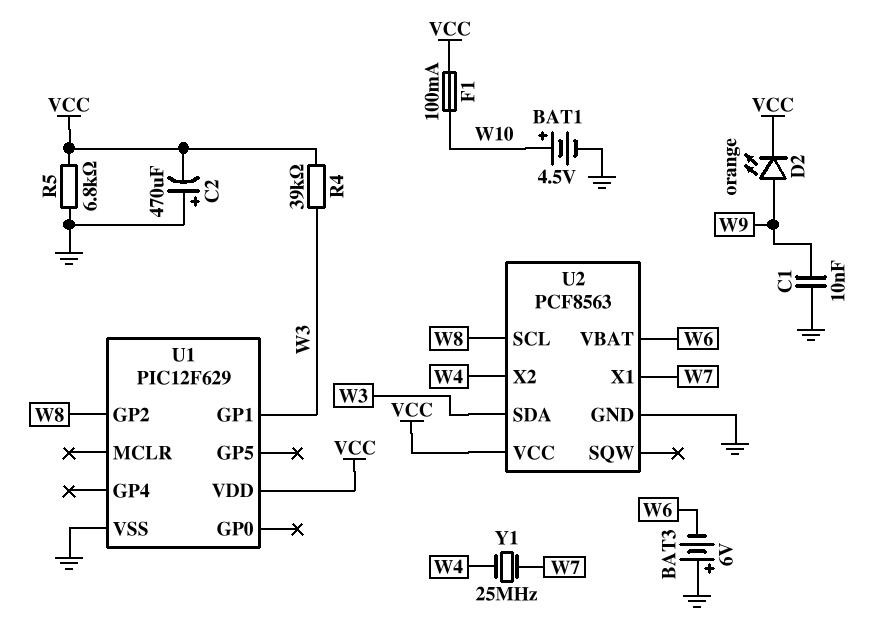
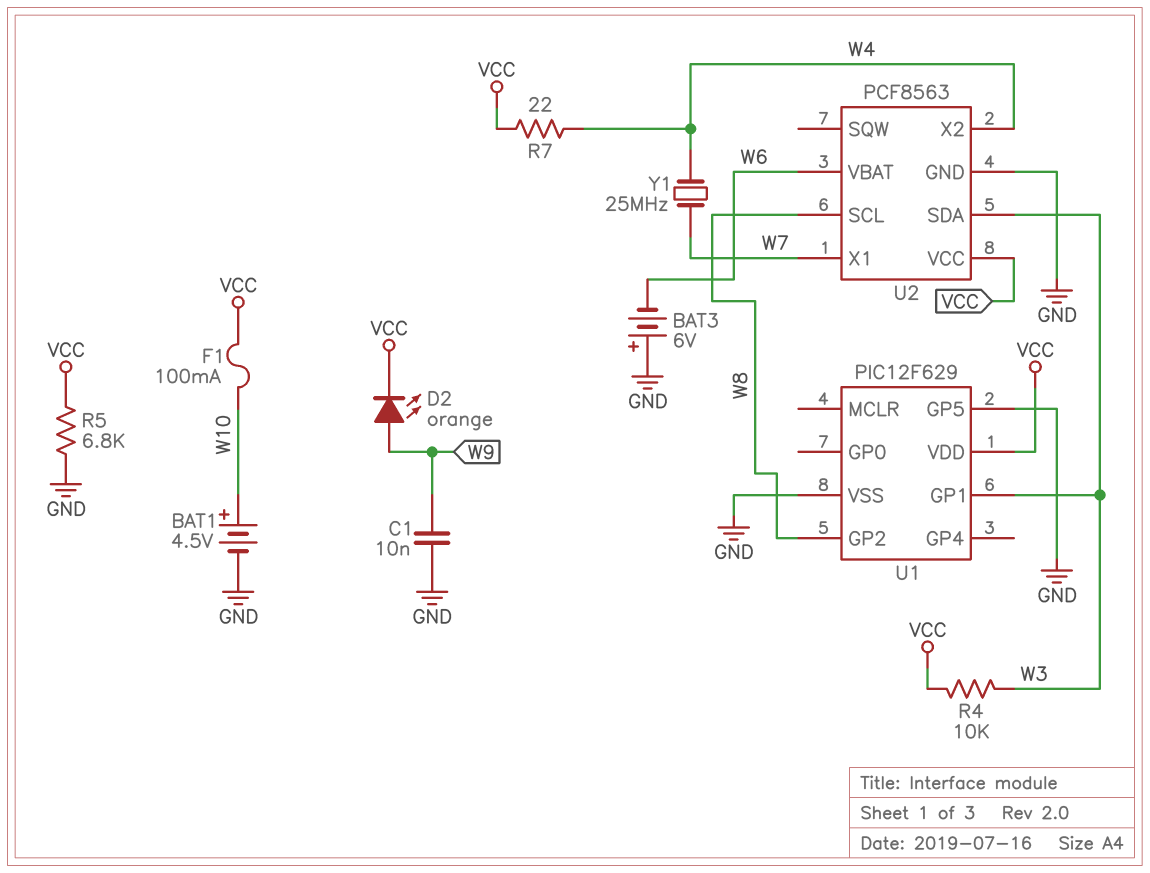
C2: 470uF (plus GND, minus VCC) -> none
R4: 39k (VCC, W3) -> 10k (VCC, W3)
R7: none -> 22 (VCC, W4)
U1 pin GP5: none -> GND

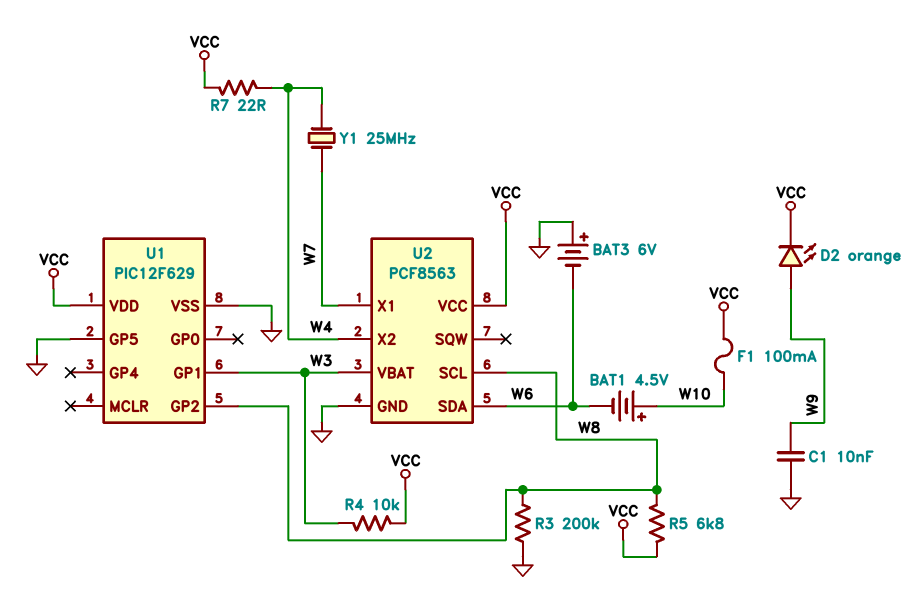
BAT1: 4.5V (plus W10, minus GND) -> 4.5V (plus W10, minus W6)
R3: none -> 200k (GND, W8)
R5: 6.8k (GND, VCC) -> 6.8k (VCC, W8)
U2 pin SDA: W3 -> W6
U2 pin VBAT: W6 -> W3

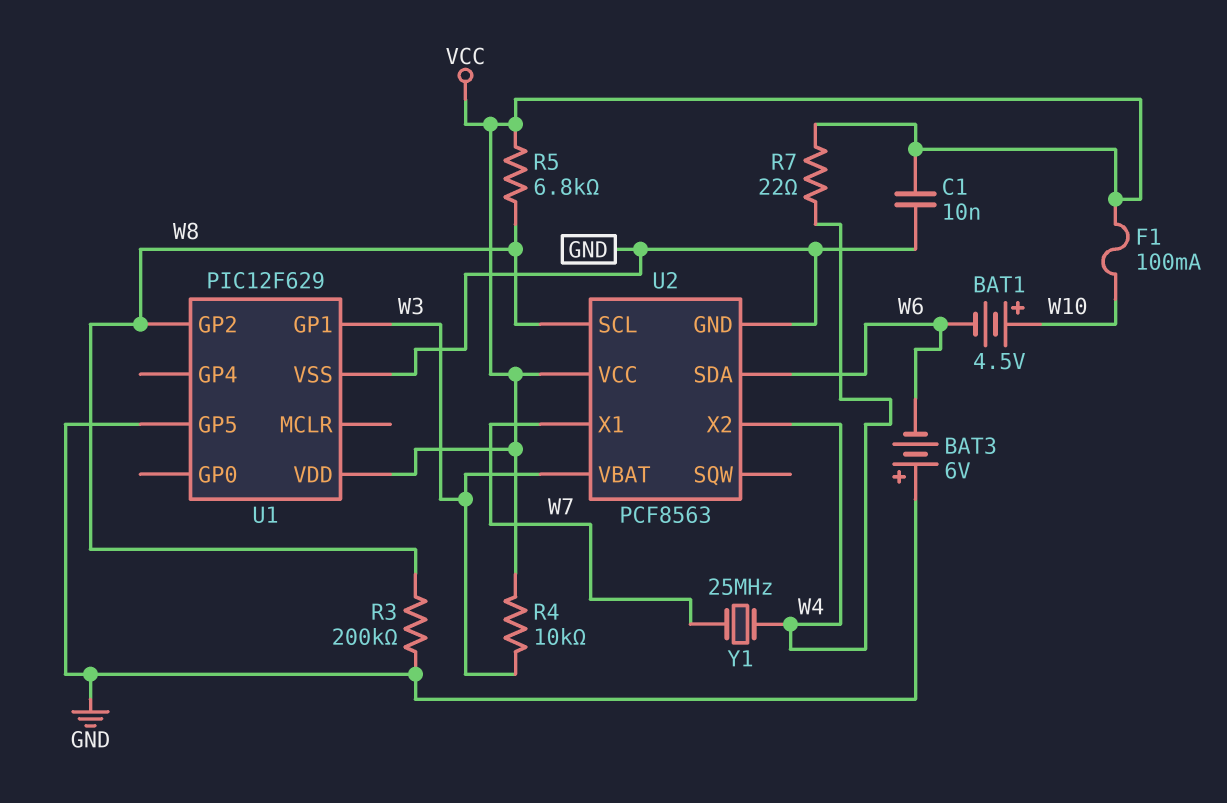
C1: 10nF (GND, W9) -> 10nF (GND, VCC)
D2: LED orange (A W9, K VCC) -> none

